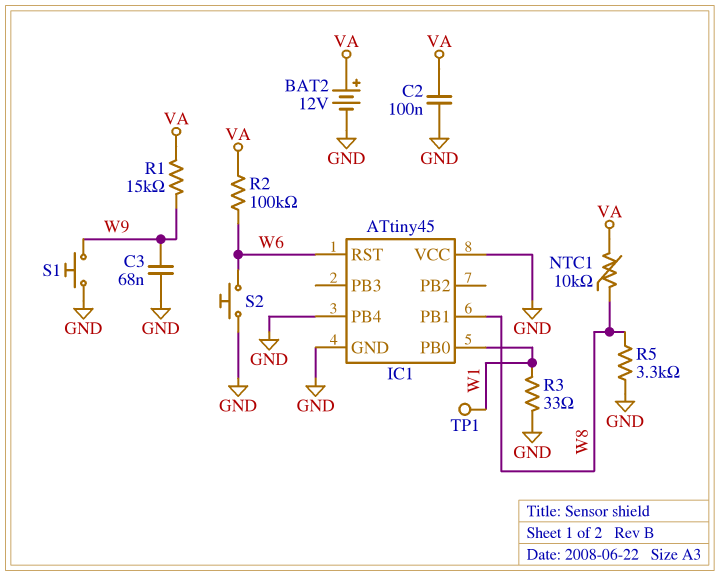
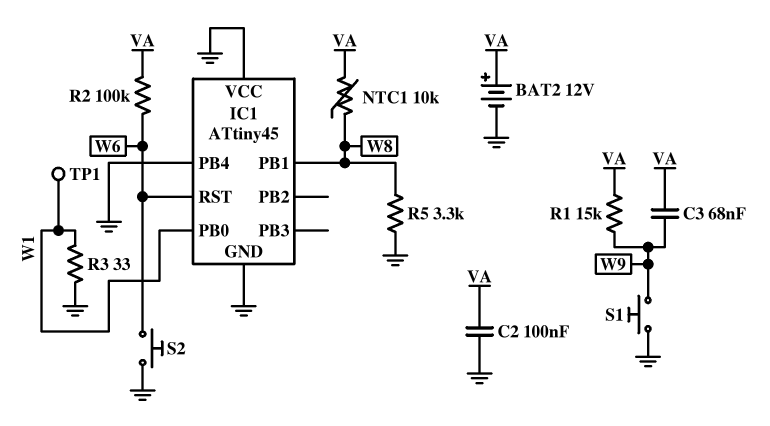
C3: 68nF (GND, W9) -> 68nF (VA, W9)

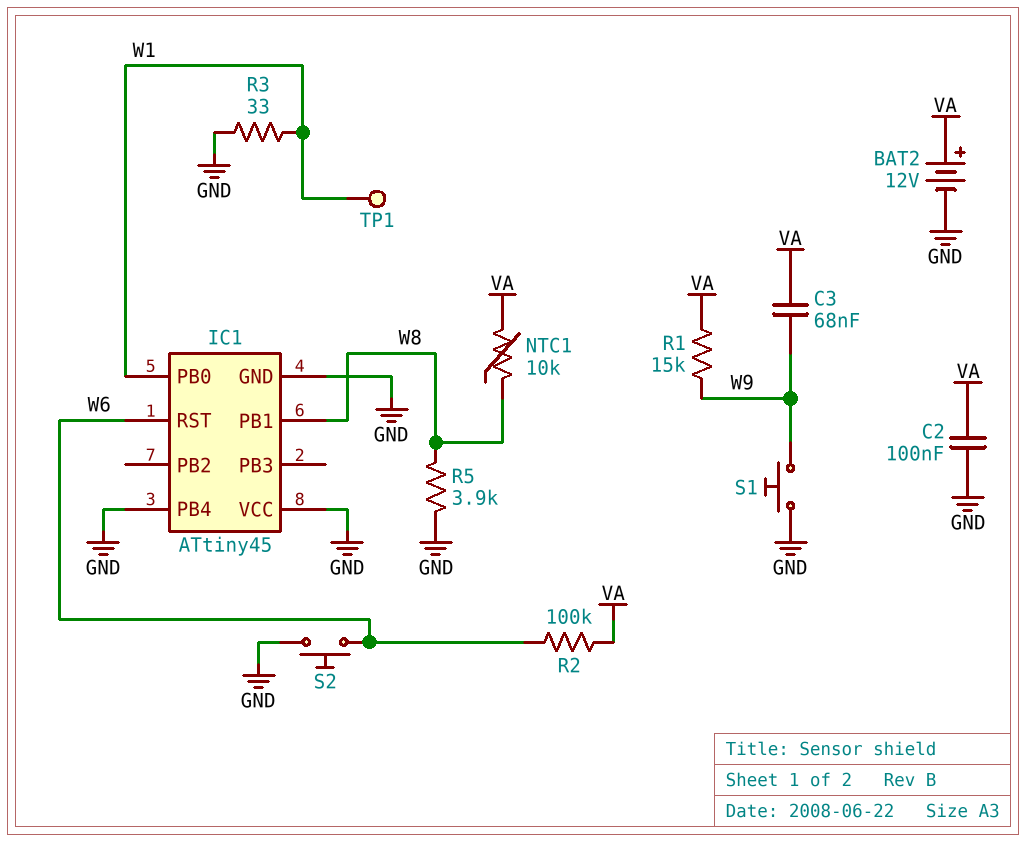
R5: 3.3k (GND, W8) -> 3.9k (GND, W8)

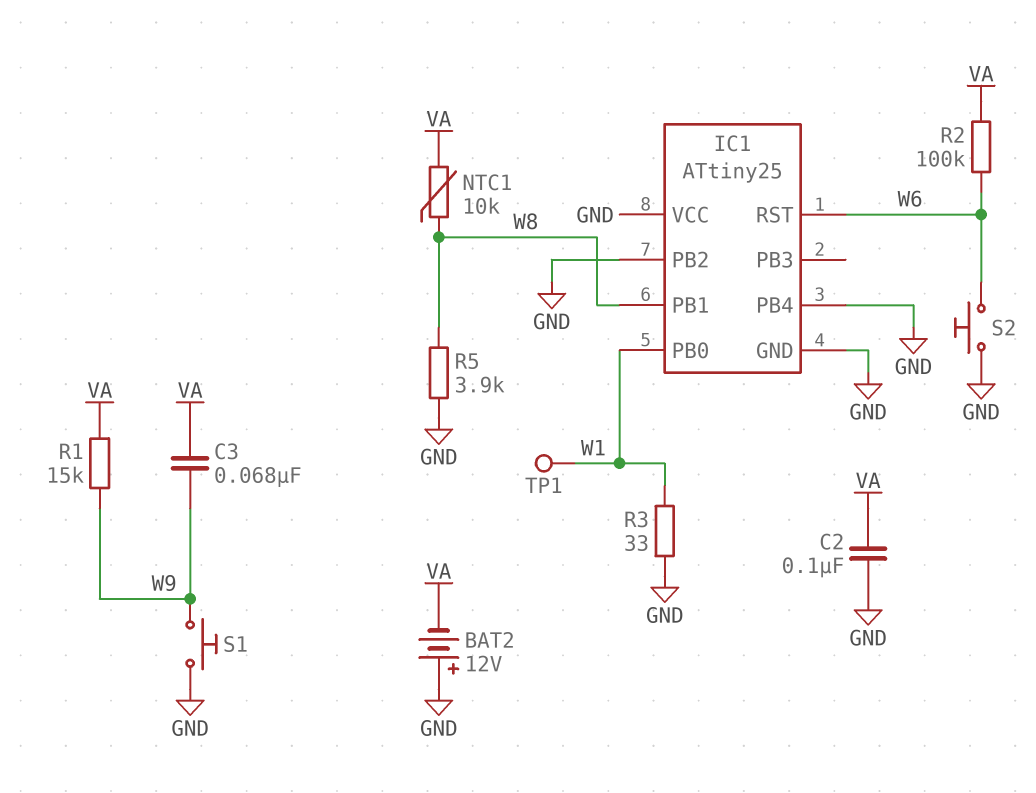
BAT2: 12V (plus VA, minus GND) -> 12V (plus GND, minus VA)
IC1: ATtiny45 -> ATtiny25
IC1 pin PB2: none -> GND

